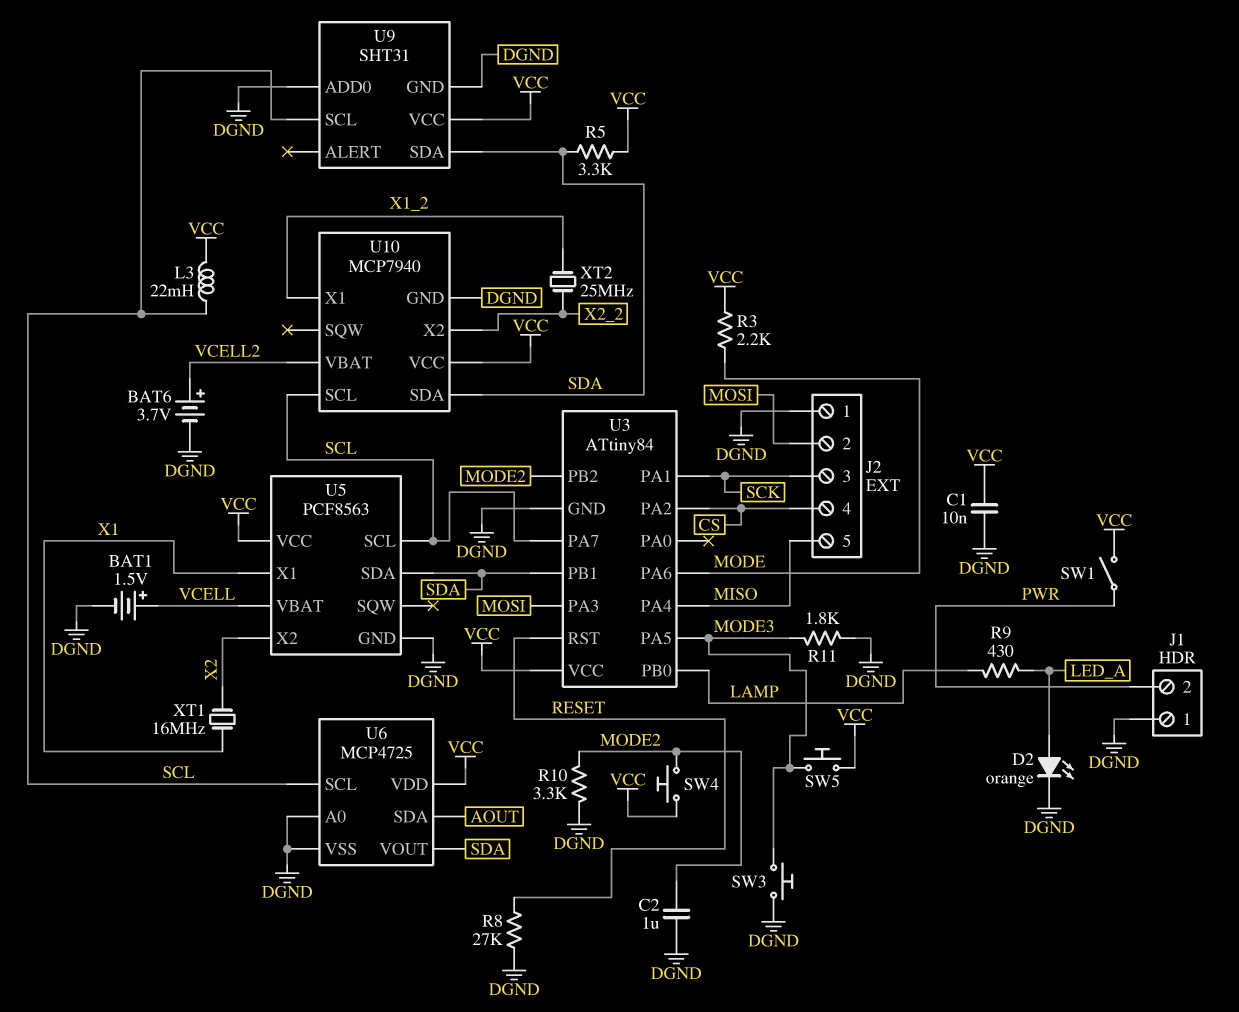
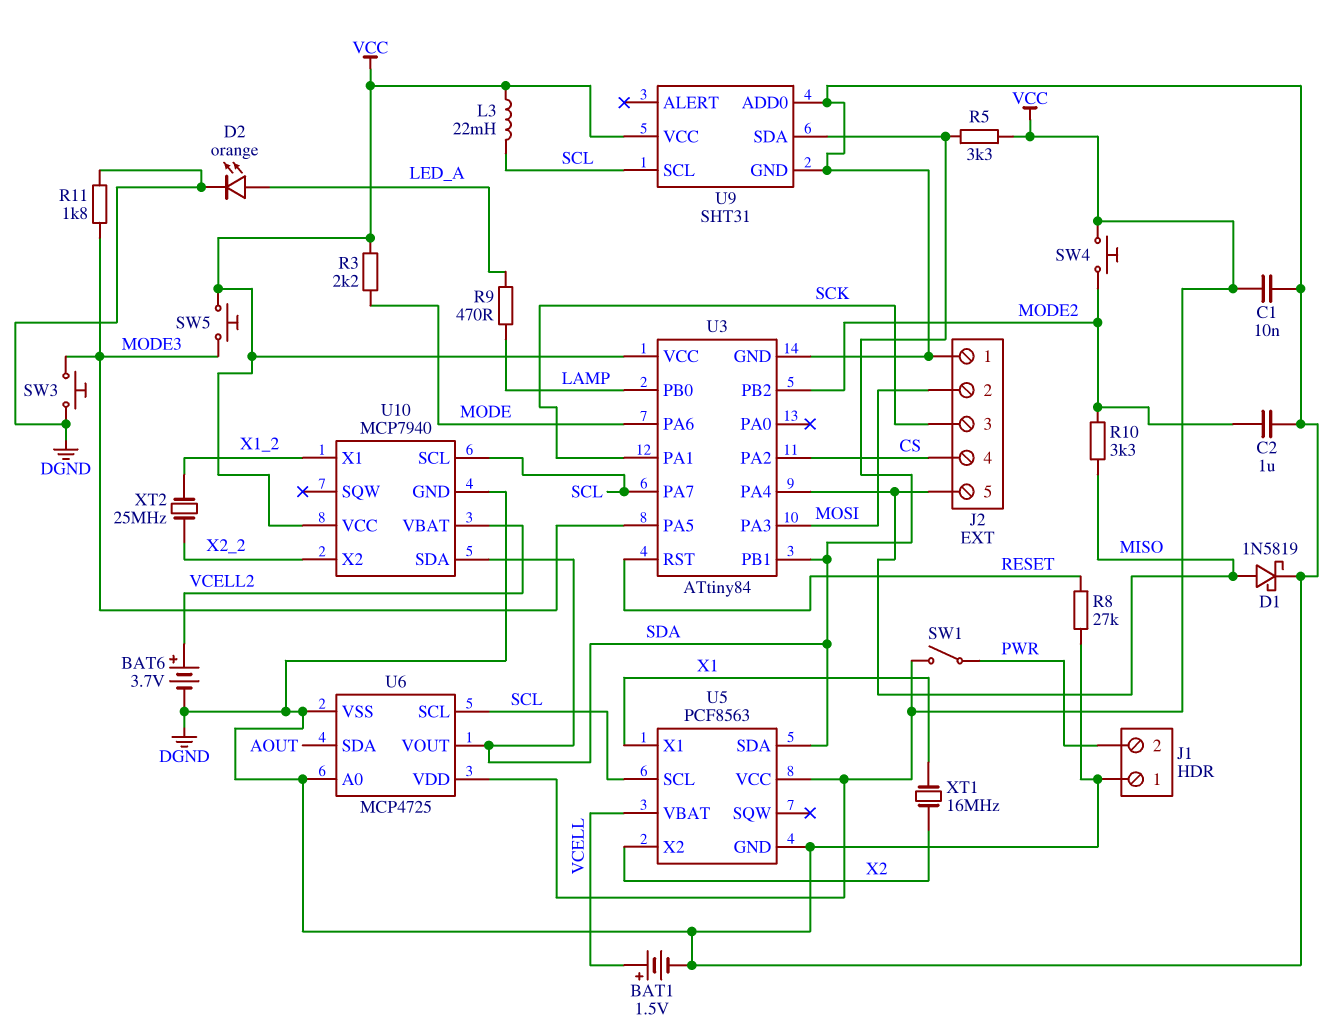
D1: none -> schottky 1N5819 (A MISO, K DGND)
R9: 430 (LAMP, LED_A) -> 470 (LAMP, LED_A)
R10: 3.3k (DGND, MODE2) -> 3.3k (MISO, MODE2)

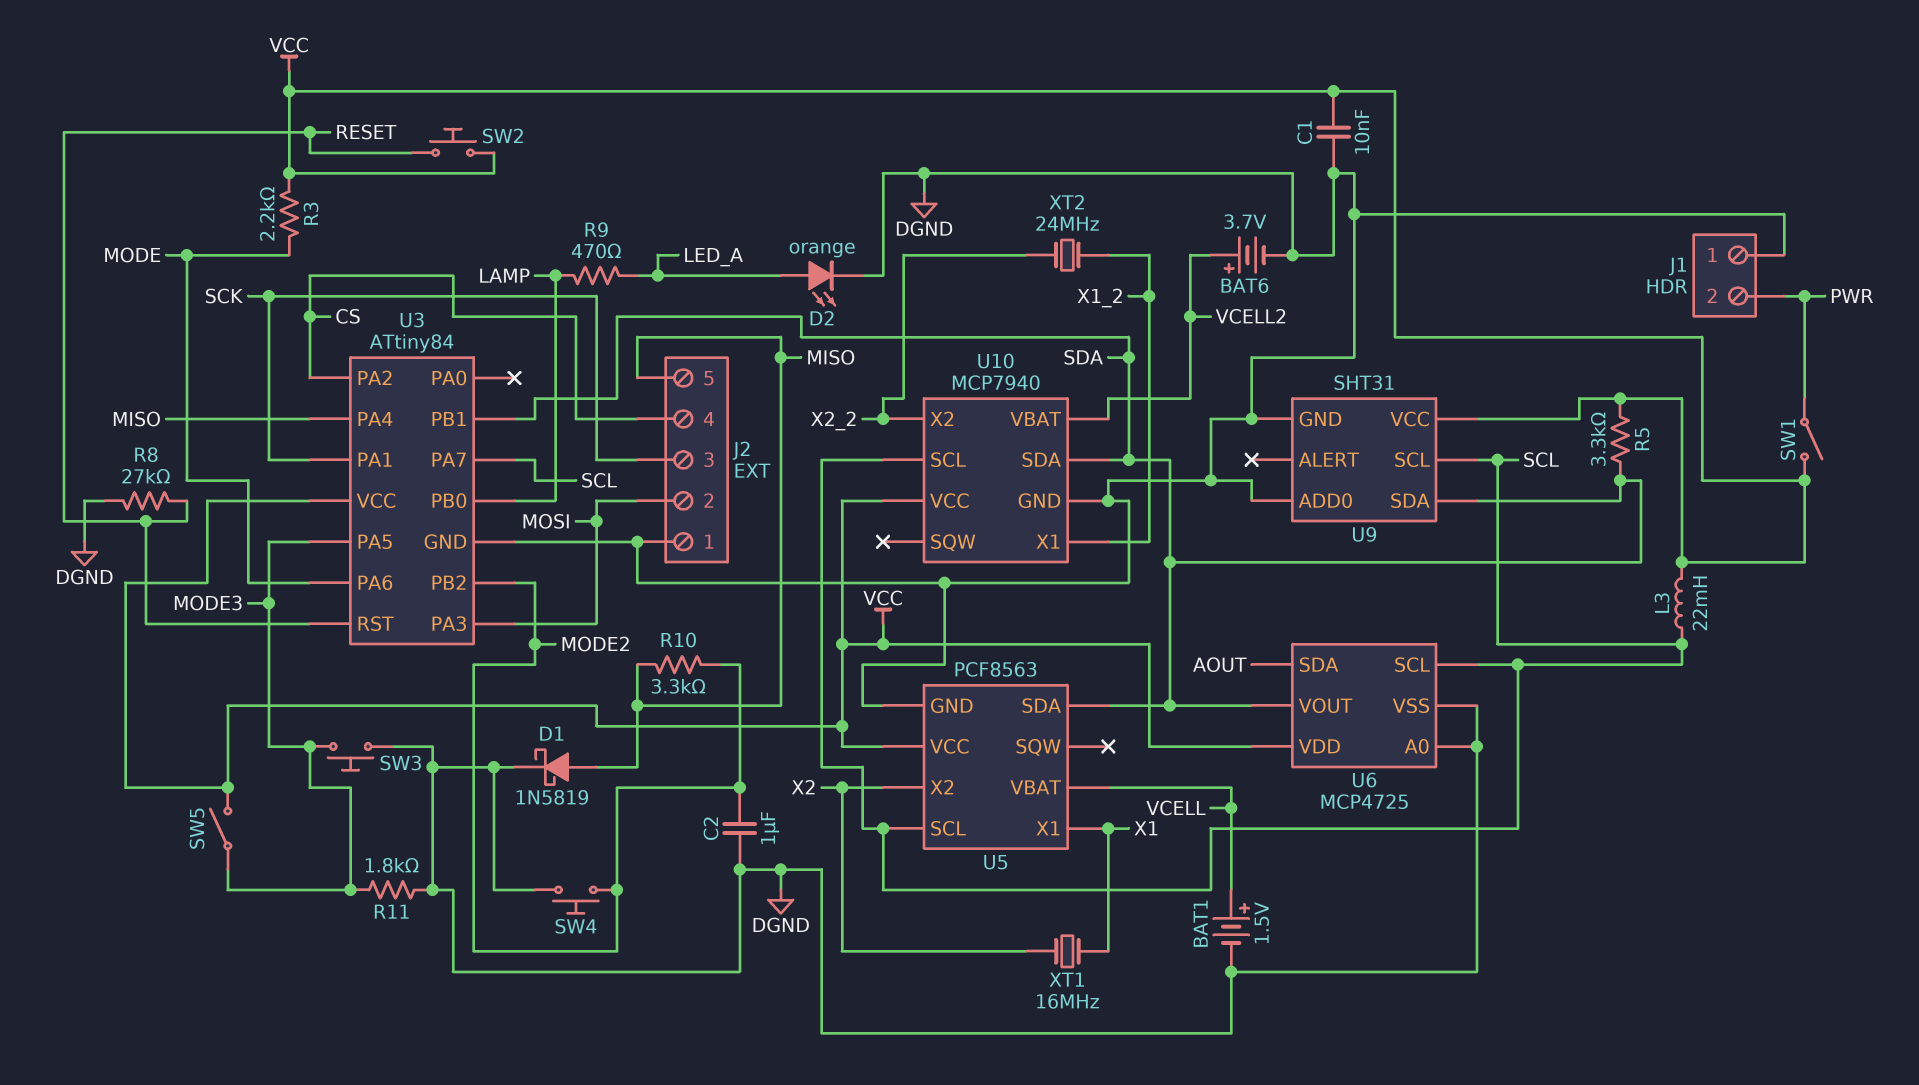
SW2: none -> button (RESET, VCC)
SW4: button (MODE2, VCC) -> button (DGND, MODE2)
SW5: button (MODE3, VCC) -> switch (MODE3, VCC)
XT2: 25MHz (X1_2, X2_2) -> 24MHz (X1_2, X2_2)

